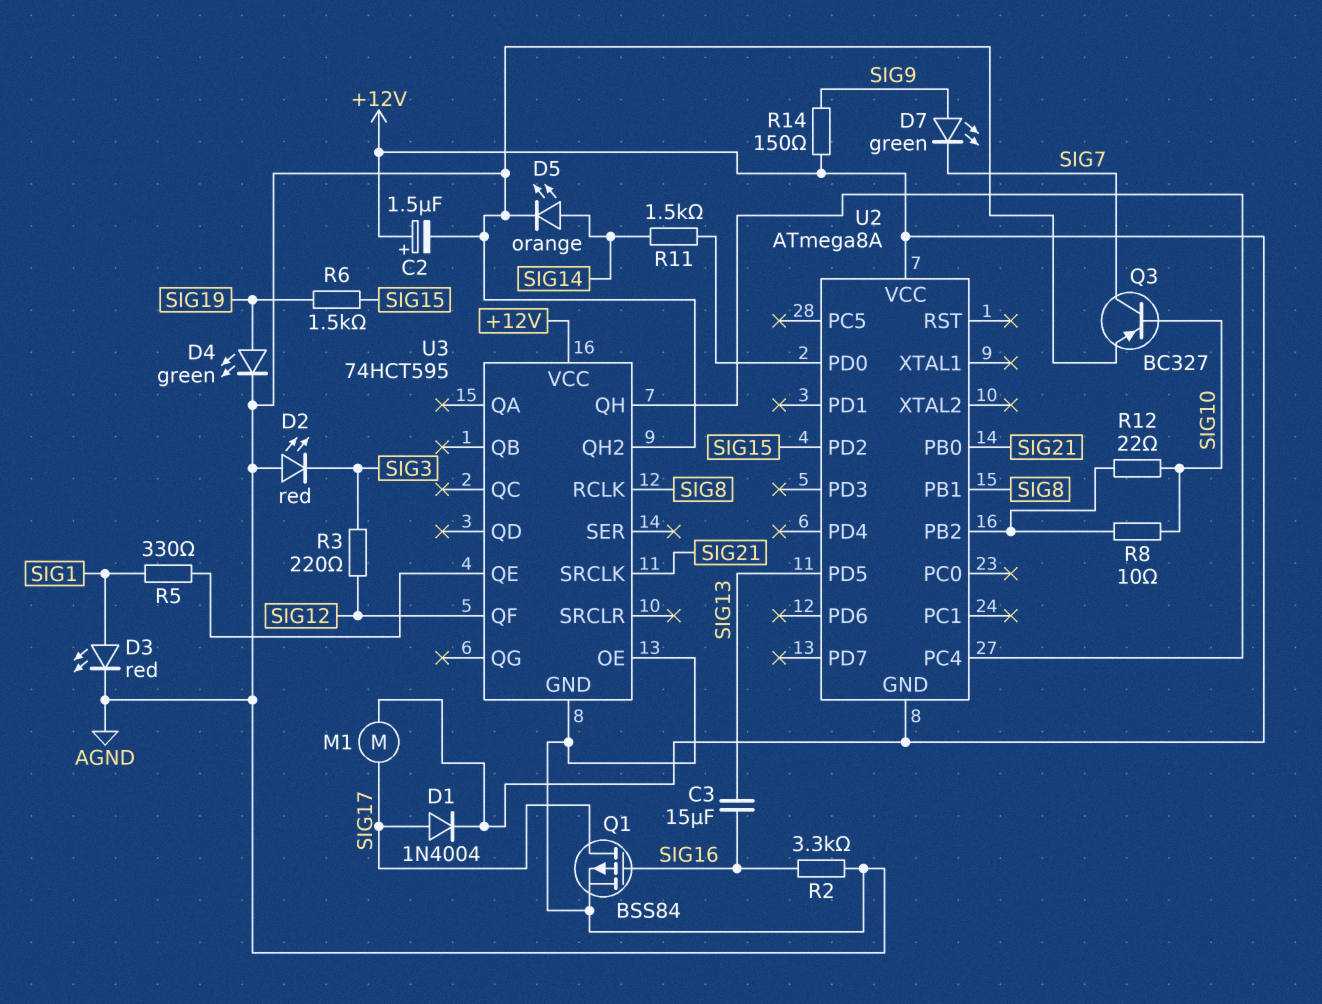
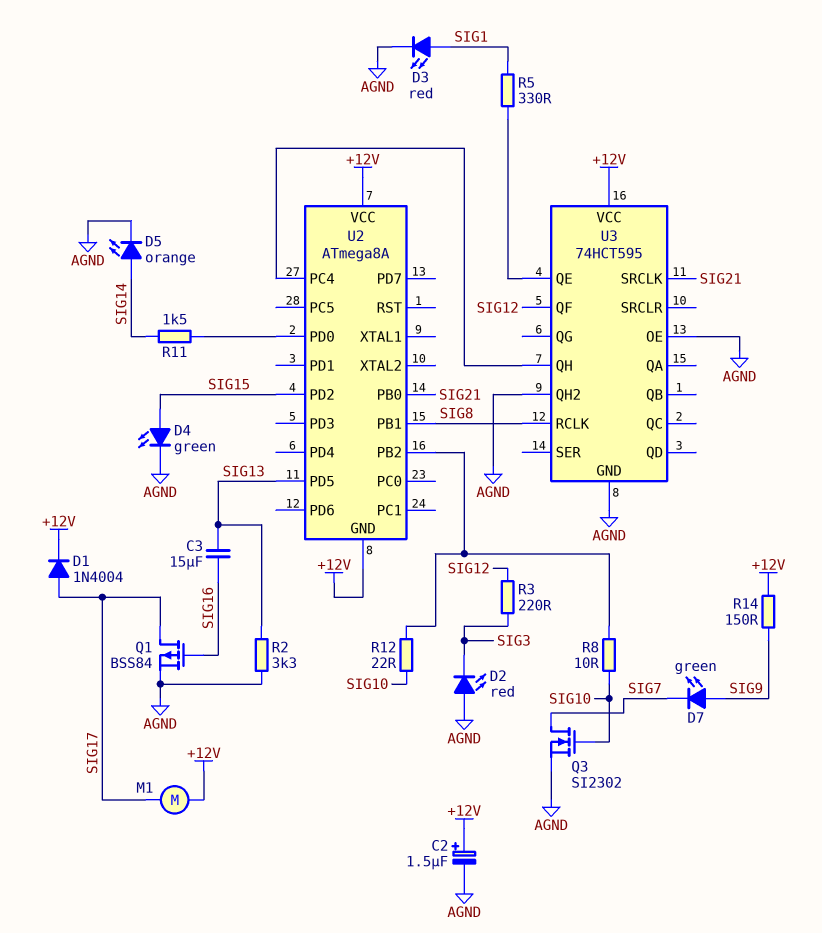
D4: LED green (A SIG19, K AGND) -> LED green (A SIG15, K AGND)
Q3: PNP BC327 (B SIG10, C SIG7, E AGND) -> NMOS SI2302 (G SIG10, D SIG7, S AGND)
R2: 3.3k (AGND, SIG16) -> 3.3k (AGND, SIG13)
R6: 1.5k (SIG15, SIG19) -> none

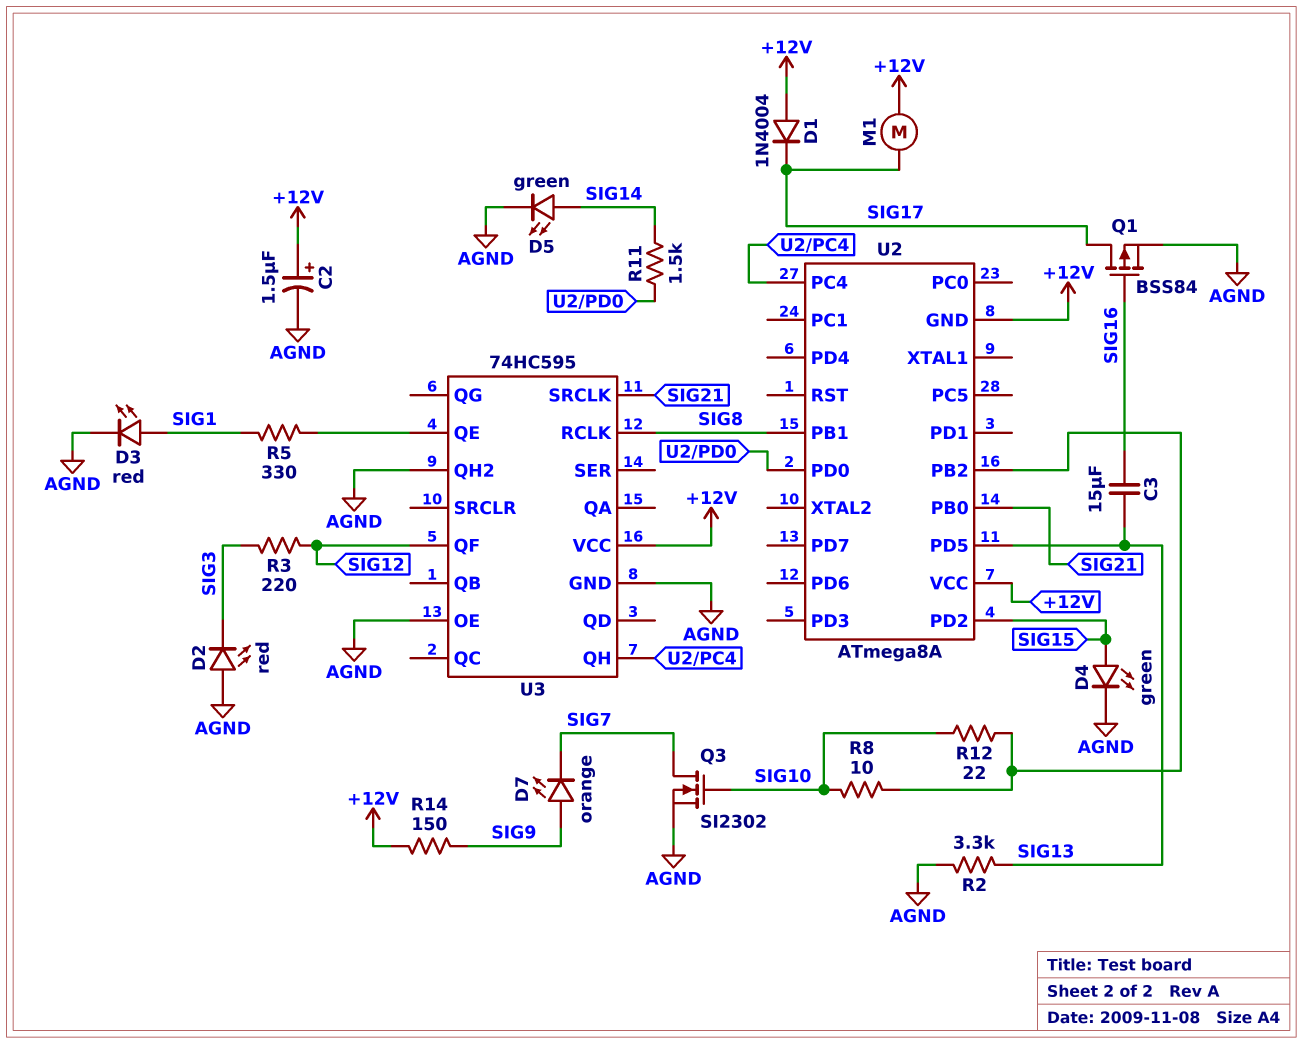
D1: diode 1N4004 (A SIG17, K +12V) -> diode 1N4004 (A +12V, K SIG17)
D5: LED orange (A SIG14, K AGND) -> LED green (A SIG14, K AGND)
D7: LED green (A SIG9, K SIG7) -> LED orange (A SIG9, K SIG7)
U3: 74HCT595 -> 74HC595

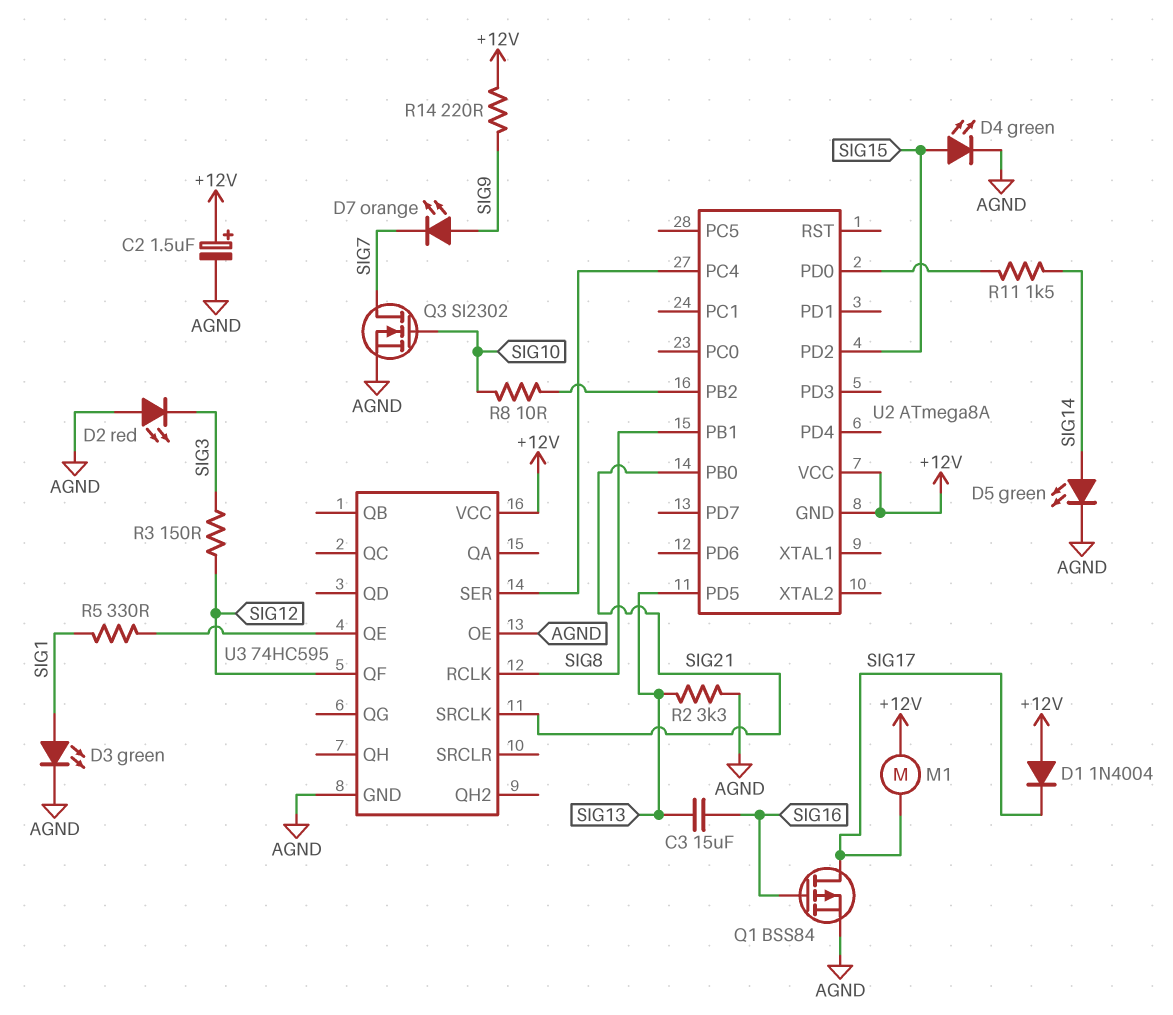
D3: LED red (A SIG1, K AGND) -> LED green (A SIG1, K AGND)
R3: 220 (SIG3, SIG12) -> 150 (SIG3, SIG12)
R12: 22 (SIG10, U2/PB2) -> none
R14: 150 (+12V, SIG9) -> 220 (+12V, SIG9)
U3 pin QH: U2/PC4 -> none
U3 pin QH2: AGND -> none
U3 pin SER: none -> U2/PC4

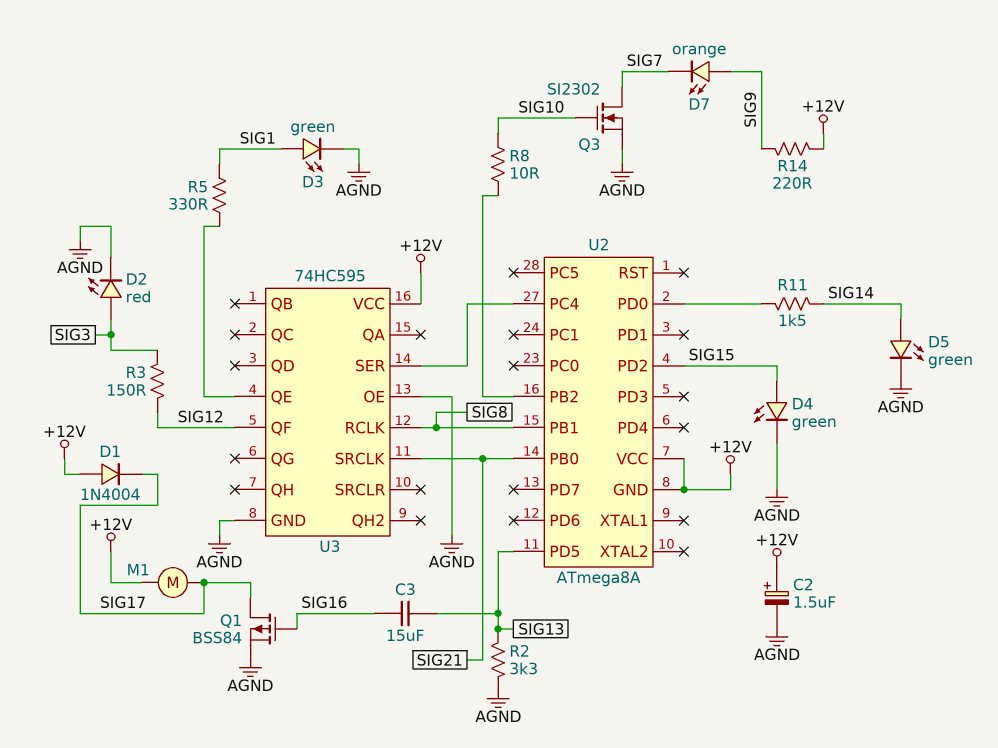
D2: LED red (A AGND, K SIG3) -> LED red (A SIG3, K AGND)

